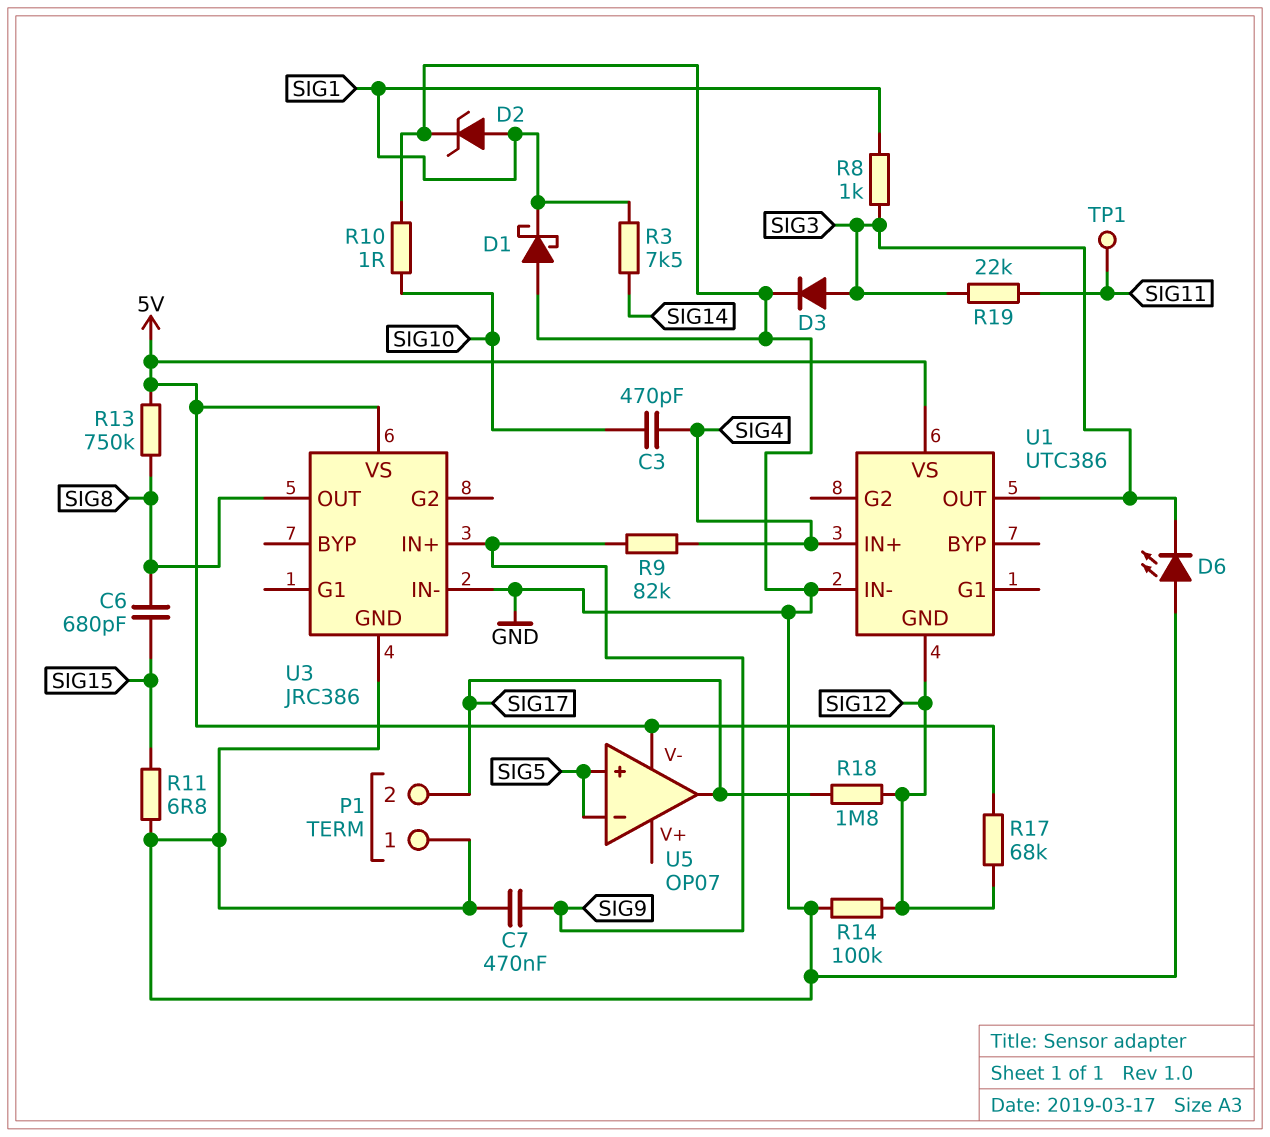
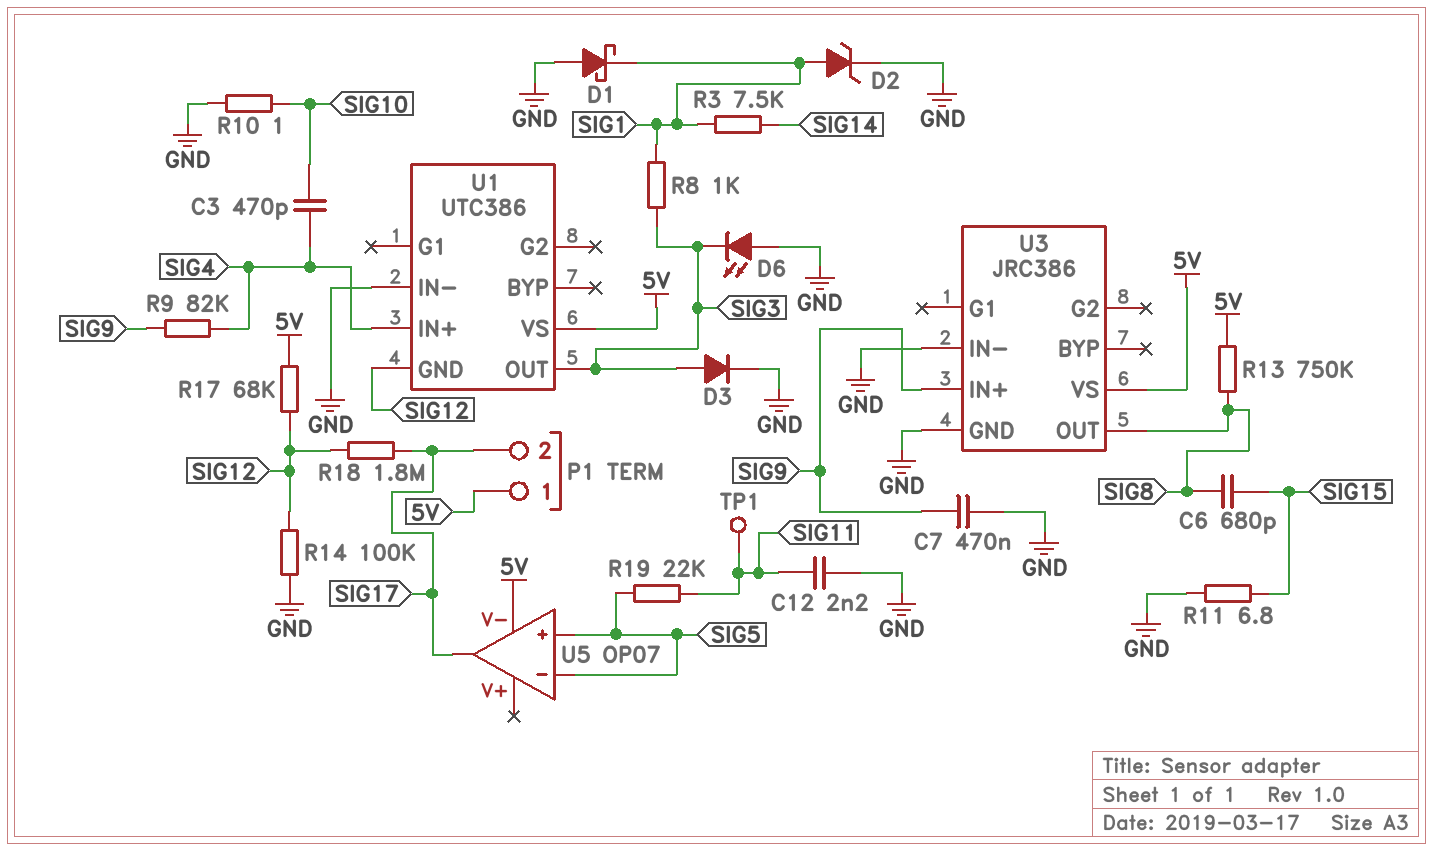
C12: none -> 2.2nF (GND, SIG11)
P1 pin 1: GND -> 5V
R19: 22k (SIG3, SIG11) -> 22k (SIG5, SIG11)

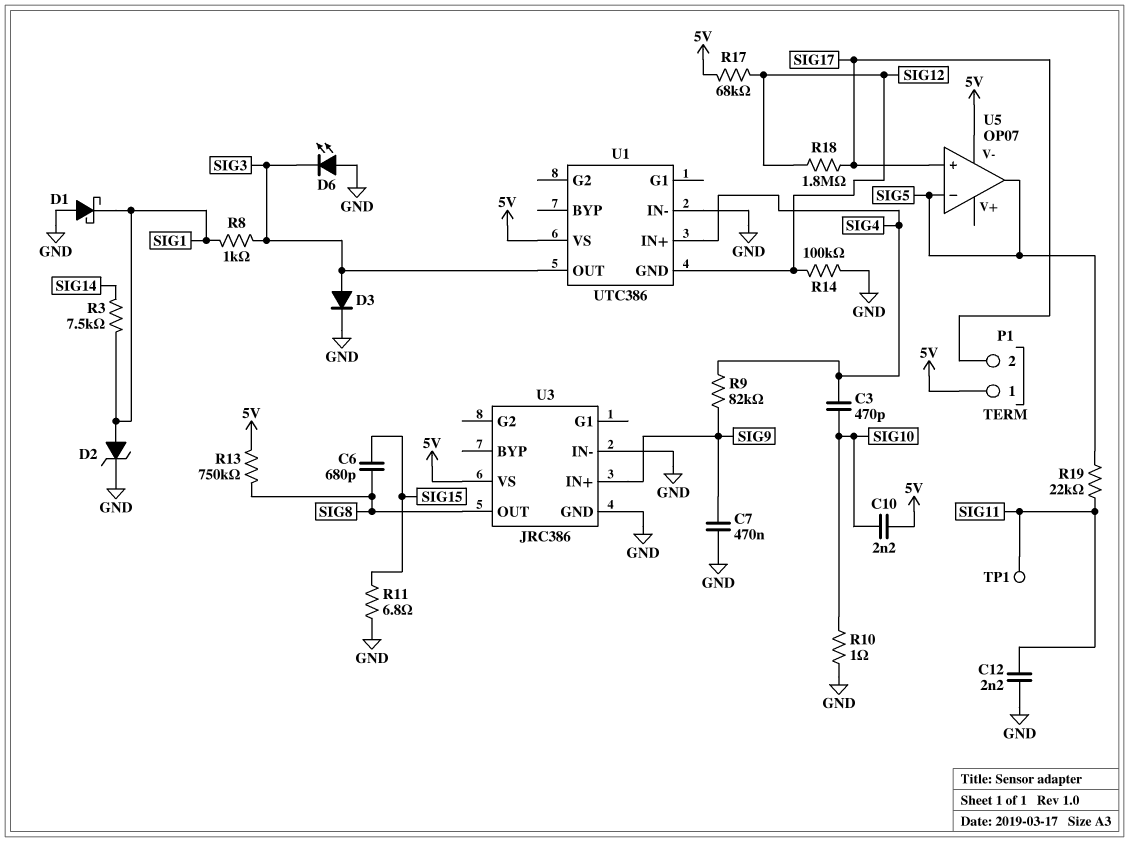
C10: none -> 2.2nF (5V, SIG10)
U5 pin in+: SIG5 -> SIG17
U5 pin out: SIG17 -> SIG5

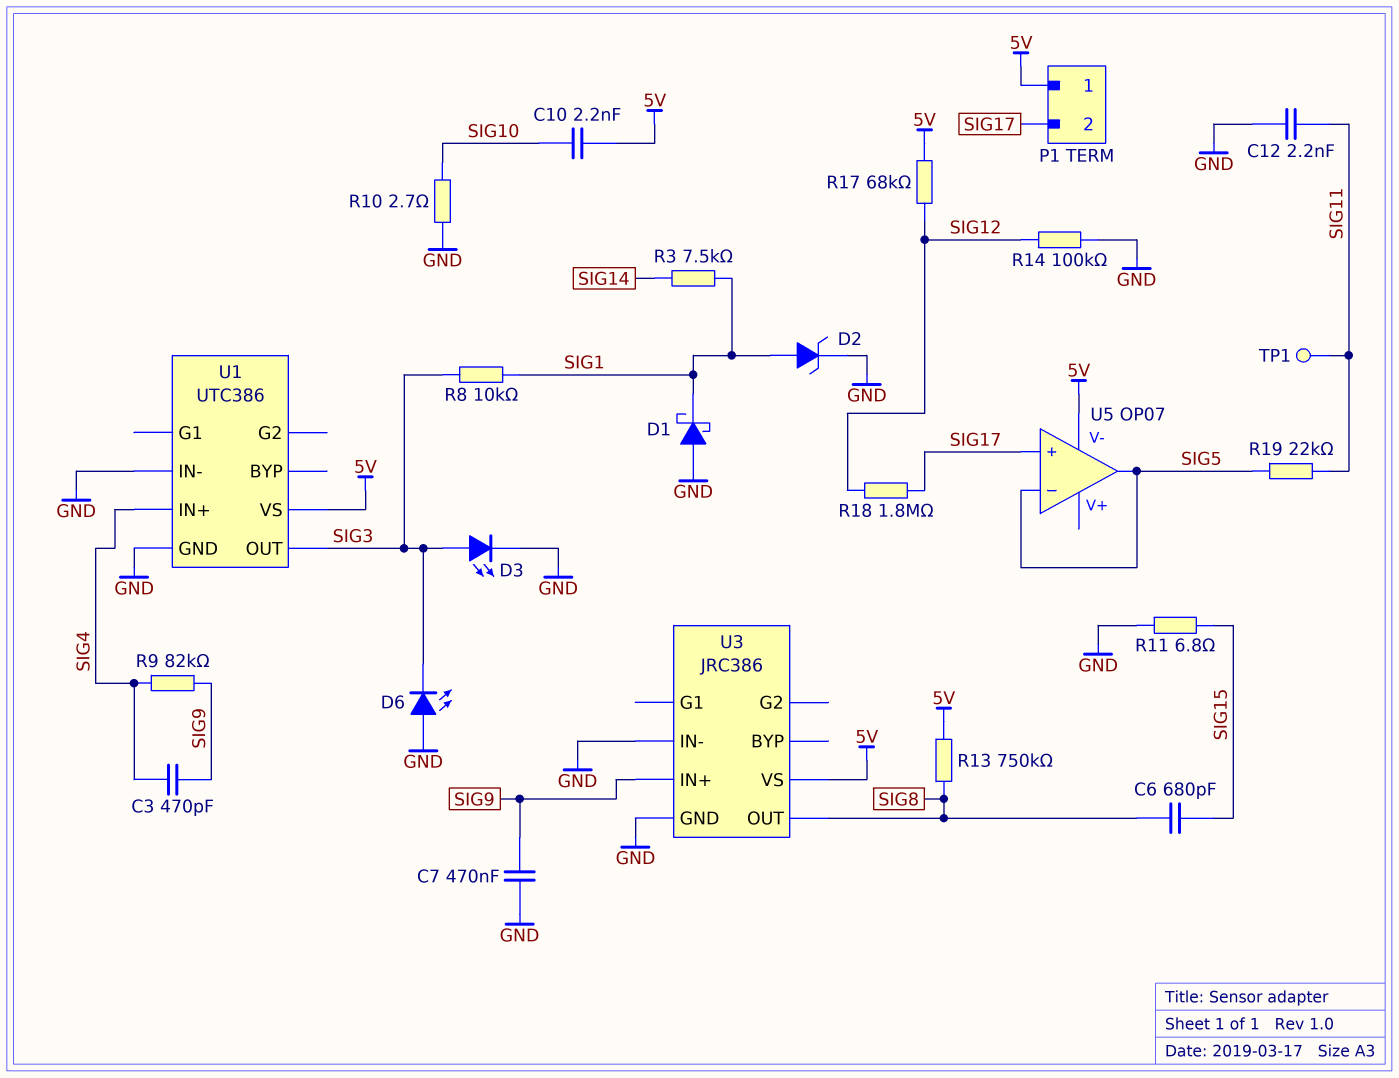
C3: 470pF (SIG4, SIG10) -> 470pF (SIG4, SIG9)
D3: diode (A SIG3, K GND) -> LED (A SIG3, K GND)
R8: 1k (SIG1, SIG3) -> 10k (SIG1, SIG3)
R10: 1 (GND, SIG10) -> 2.7 (GND, SIG10)
U1 pin GND: SIG12 -> GND

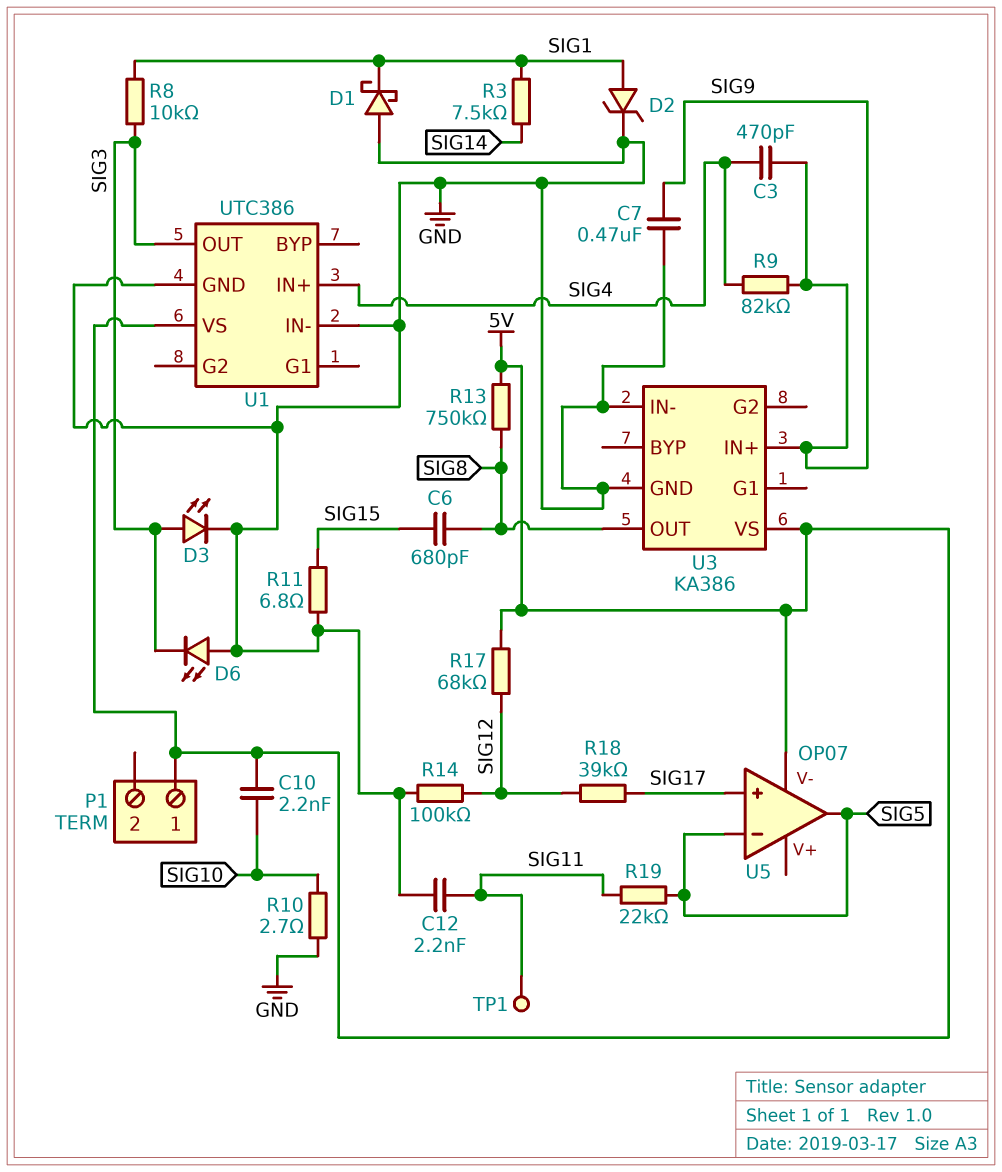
P1 pin 2: SIG17 -> none
R18: 1.8M (SIG12, SIG17) -> 39k (SIG12, SIG17)
U3: JRC386 -> KA386

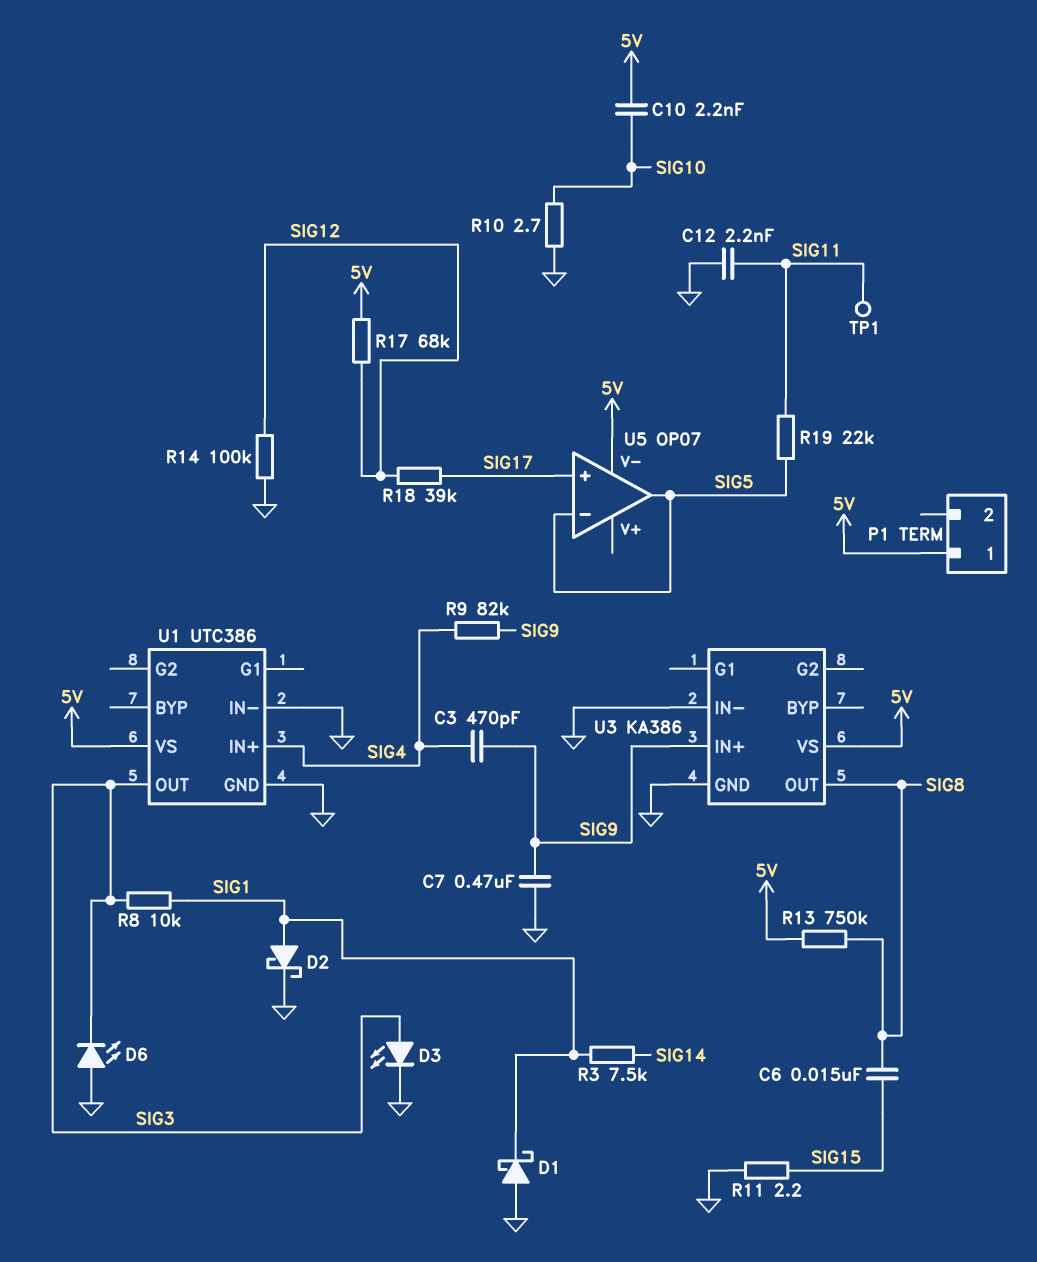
C6: 680pF (SIG8, SIG15) -> 15nF (SIG8, SIG15)
D2: zener (A SIG1, K GND) -> schottky (A SIG1, K GND)
R11: 6.8 (GND, SIG15) -> 2.2 (GND, SIG15)

